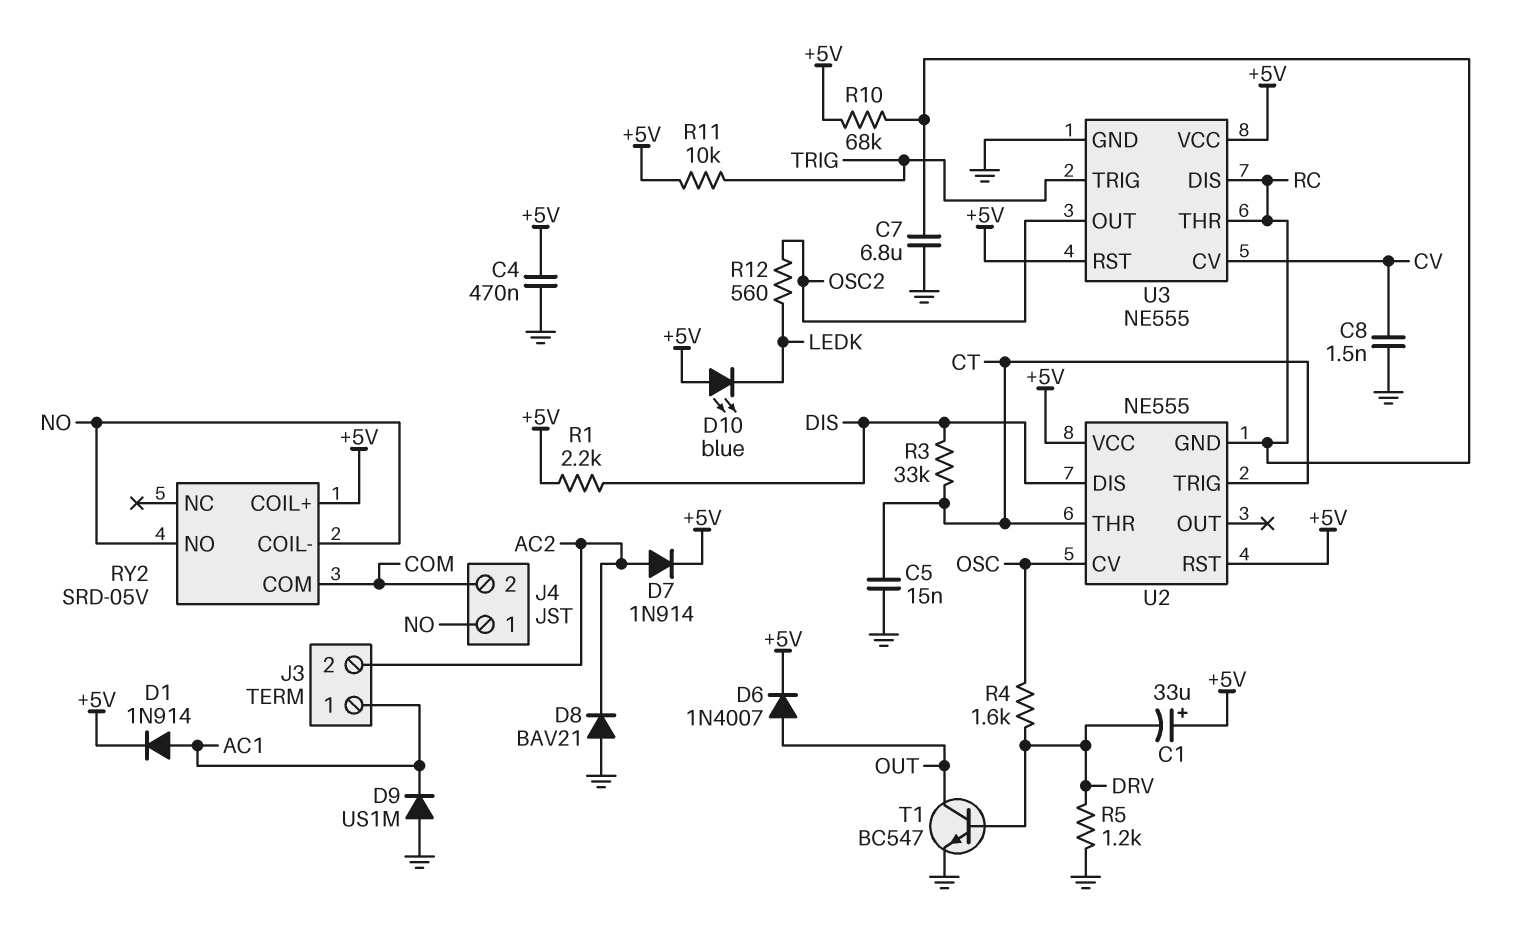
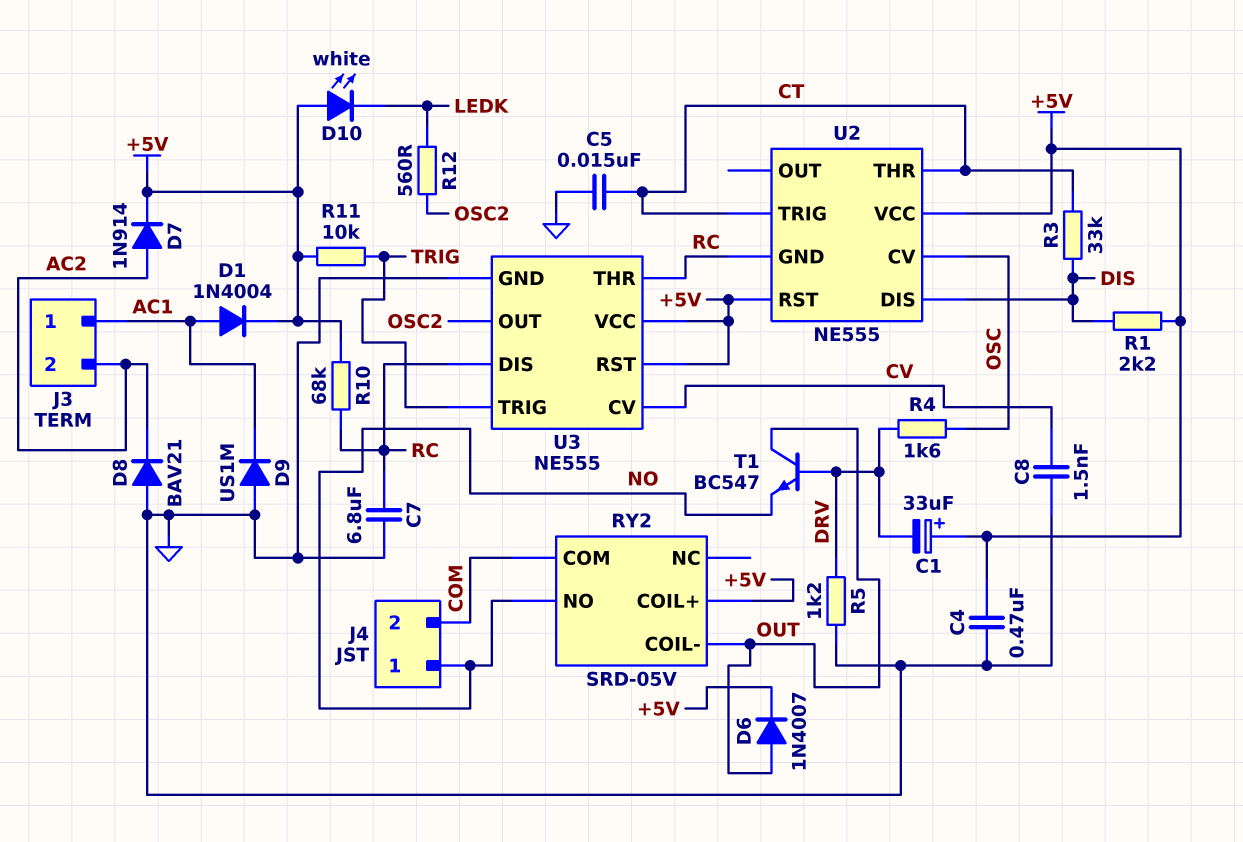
D1: diode 1N914 (A AC1, K +5V) -> diode 1N4004 (A AC1, K +5V)
D10: LED blue (A +5V, K LEDK) -> LED white (A +5V, K LEDK)
RY2 pin COIL-: NO -> OUT
T1: NPN BC547 (B DRV, C OUT, E GND) -> NPN BC547 (B DRV, C OUT, E NO)

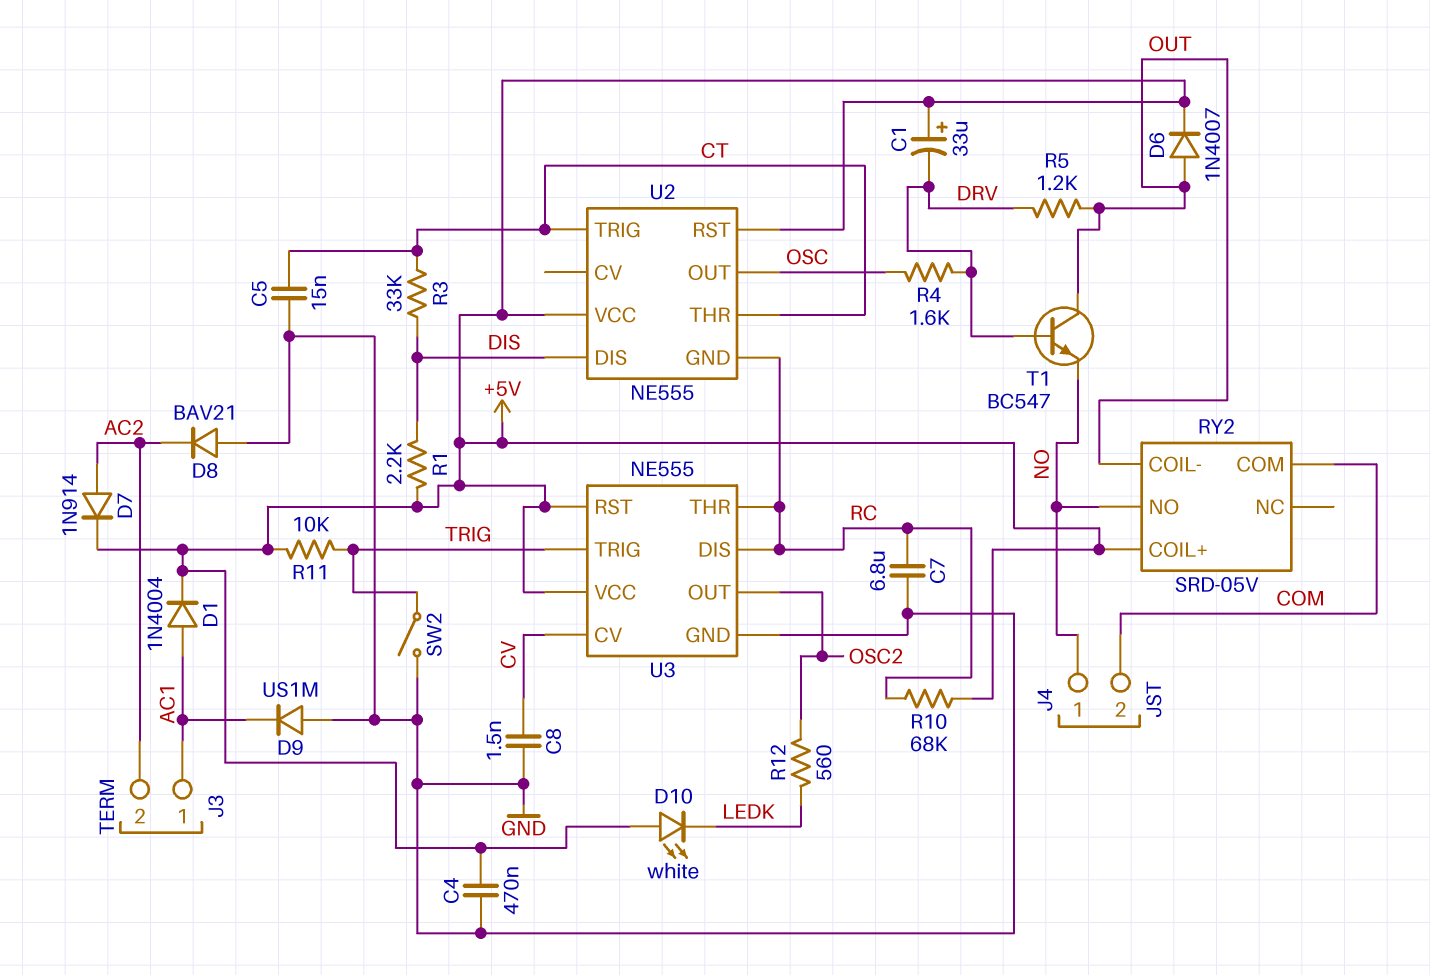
R5: 1.2k (DRV, GND) -> 1.2k (DRV, OUT)
SW2: none -> switch (GND, TRIG)
U2 pin CV: OSC -> none
U2 pin OUT: none -> OSC

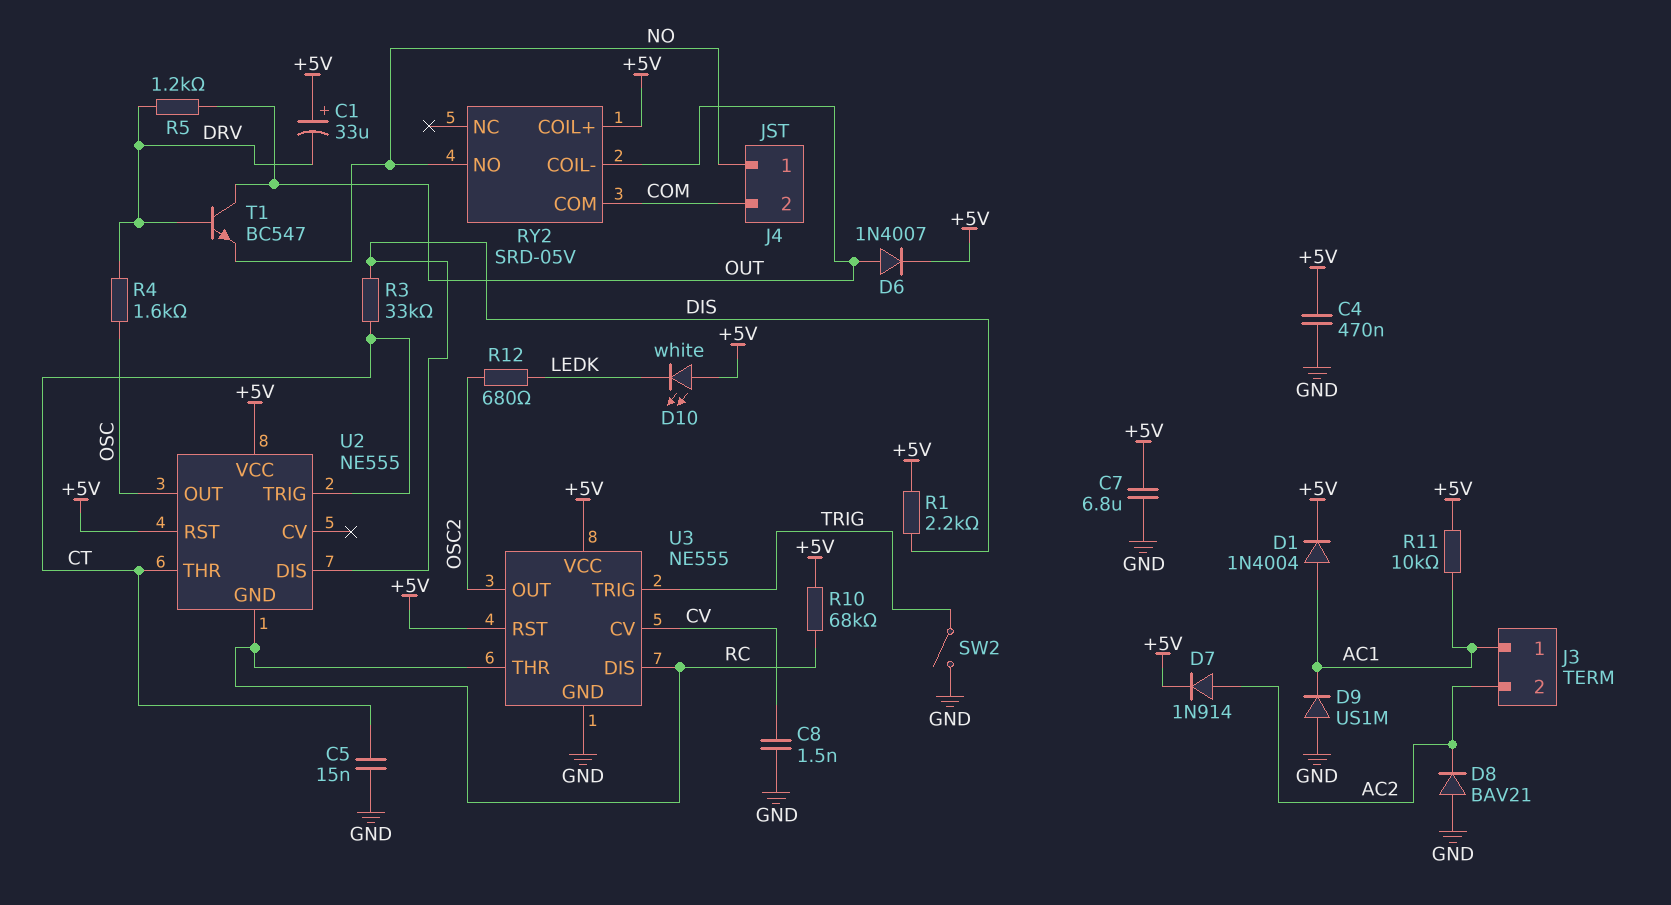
C7: 6.8uF (GND, RC) -> 6.8uF (+5V, GND)
R11: 10k (+5V, TRIG) -> 10k (+5V, AC1)
R12: 560 (LEDK, OSC2) -> 680 (LEDK, OSC2)

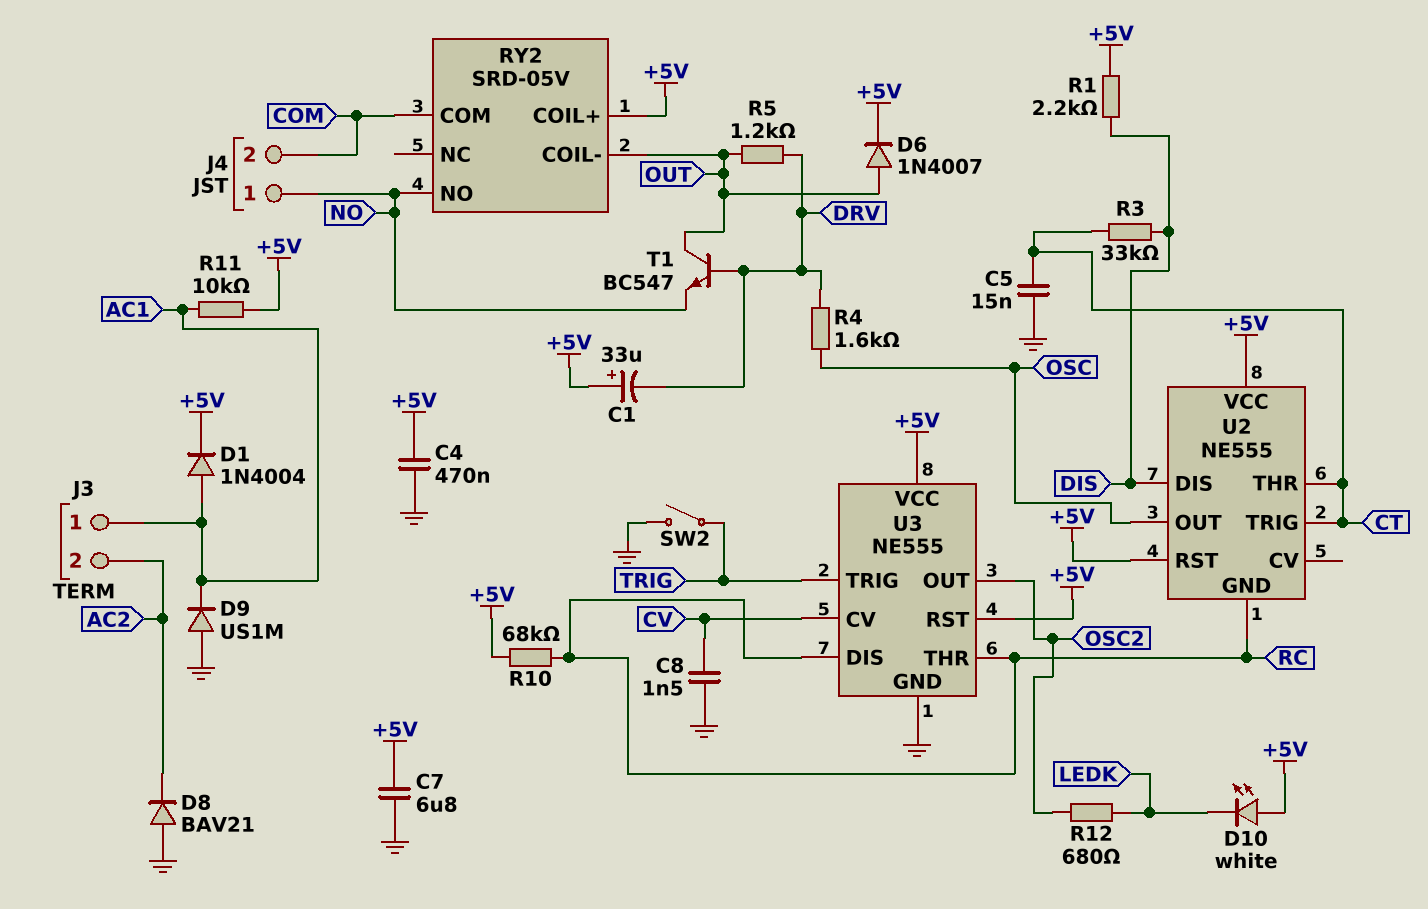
D7: diode 1N914 (A AC2, K +5V) -> none

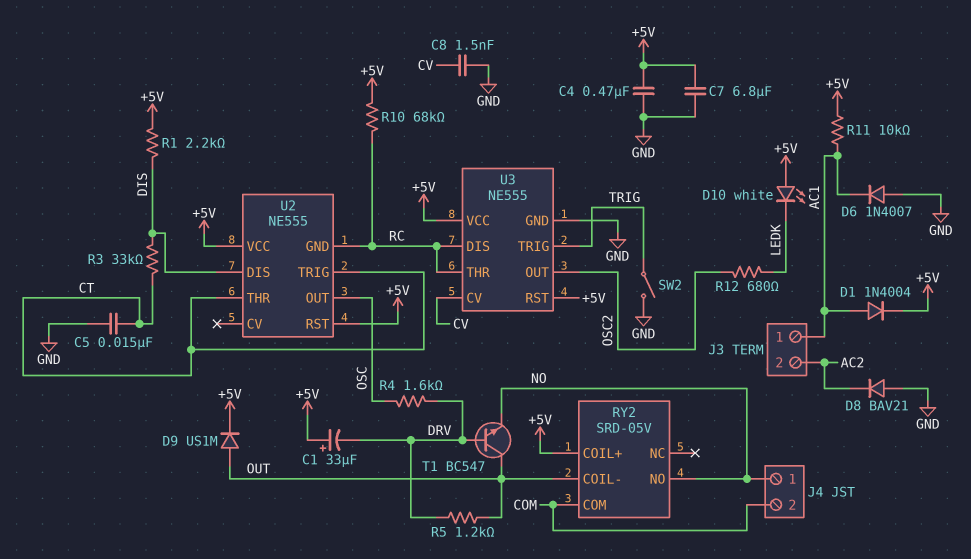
D6: diode 1N4007 (A OUT, K +5V) -> diode 1N4007 (A GND, K AC1)
D9: diode US1M (A GND, K AC1) -> diode US1M (A OUT, K +5V)

